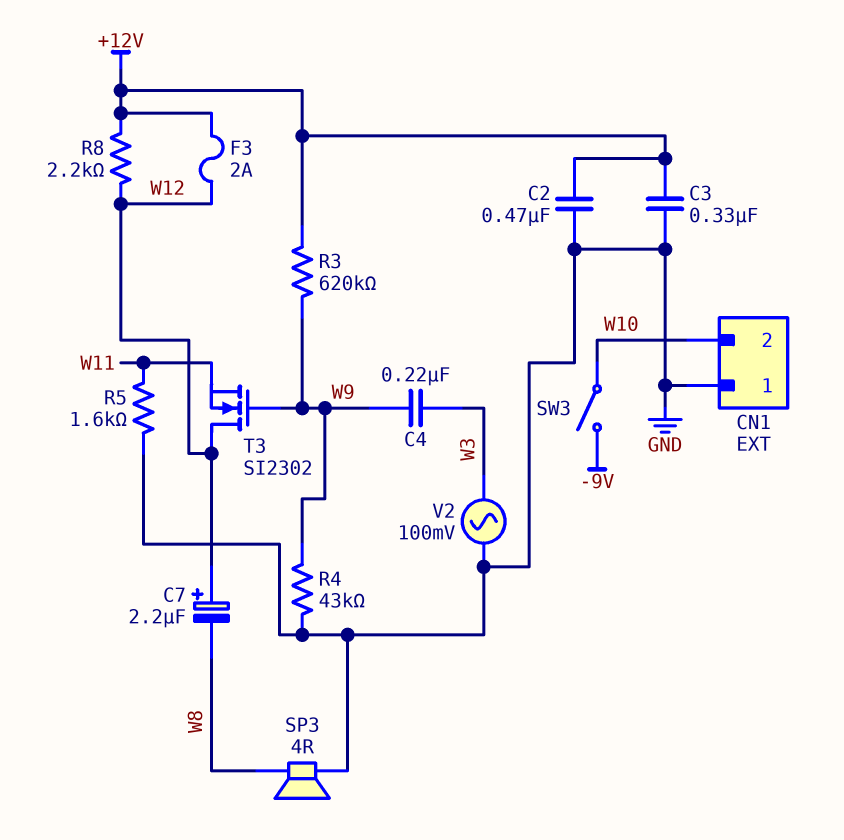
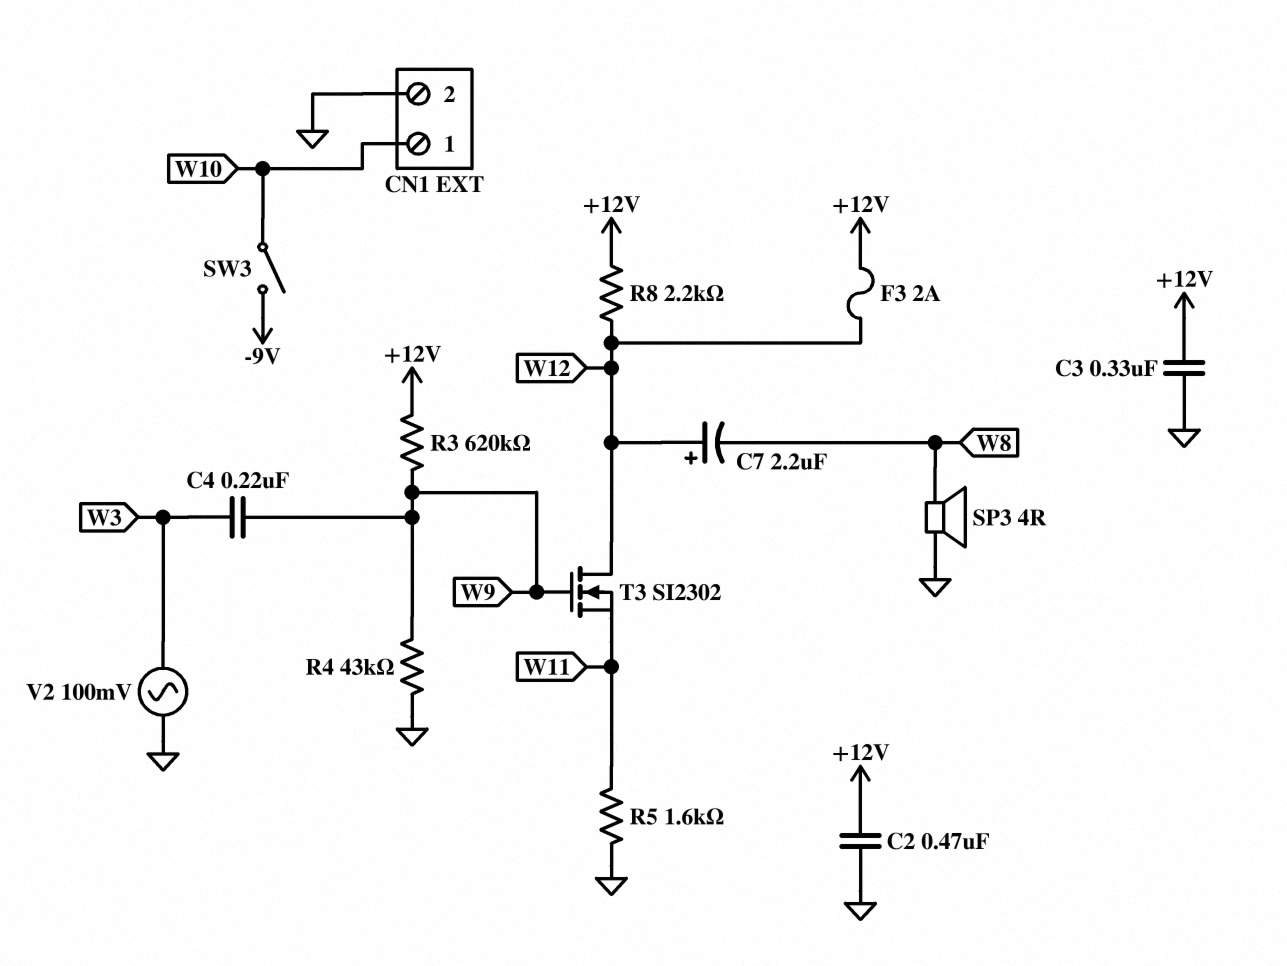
CN1 pin 1: GND -> W10
CN1 pin 2: W10 -> GND

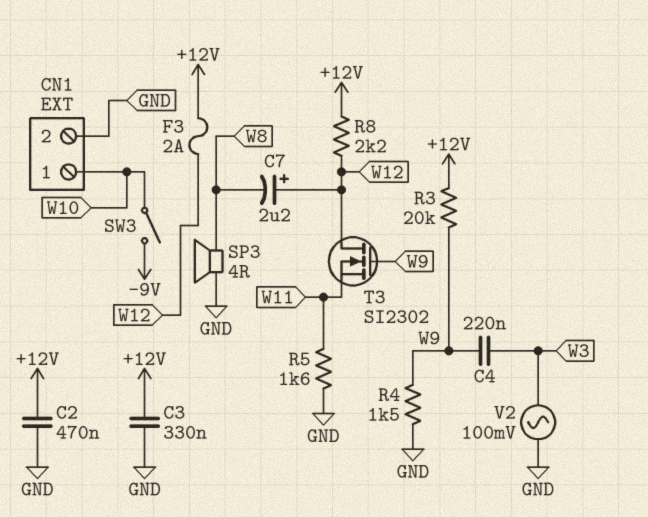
R3: 620k (+12V, W9) -> 20k (+12V, W9)
R4: 43k (GND, W9) -> 1.5k (GND, W9)

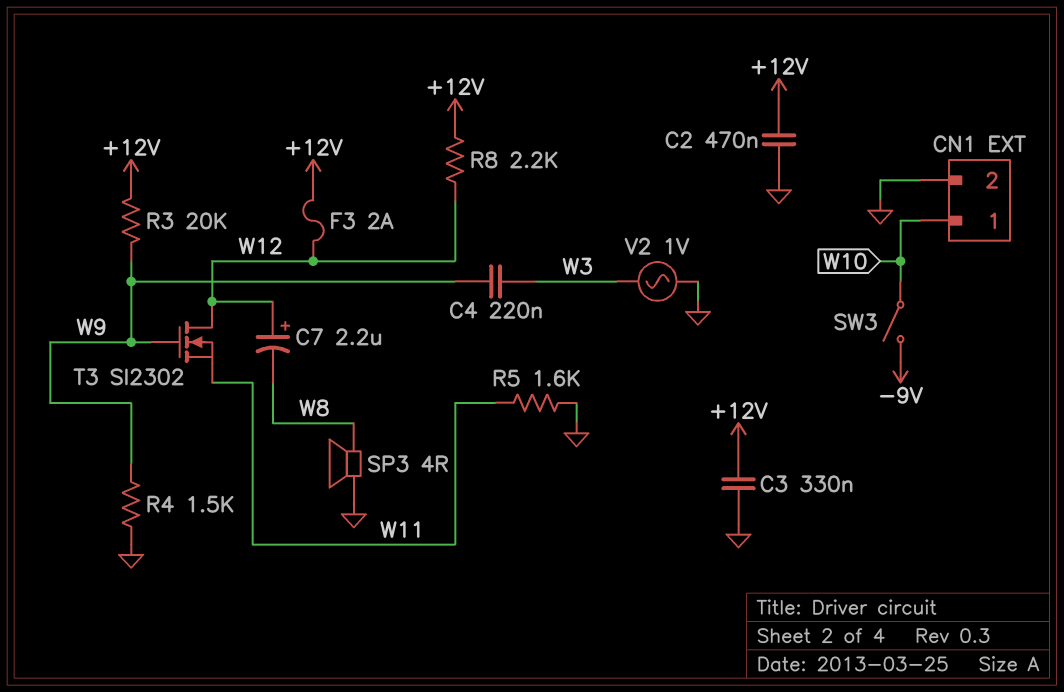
V2: AC 100mV (GND, W3) -> AC 1V (GND, W3)

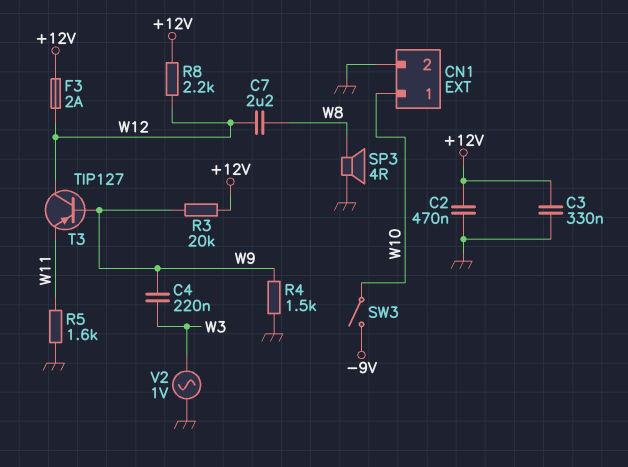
C7: 2.2uF (plus W12, minus W8) -> 2.2uF (W8, W12)
T3: NMOS SI2302 (G W9, D W12, S W11) -> PNP TIP127 (B W9, C W12, E W11)

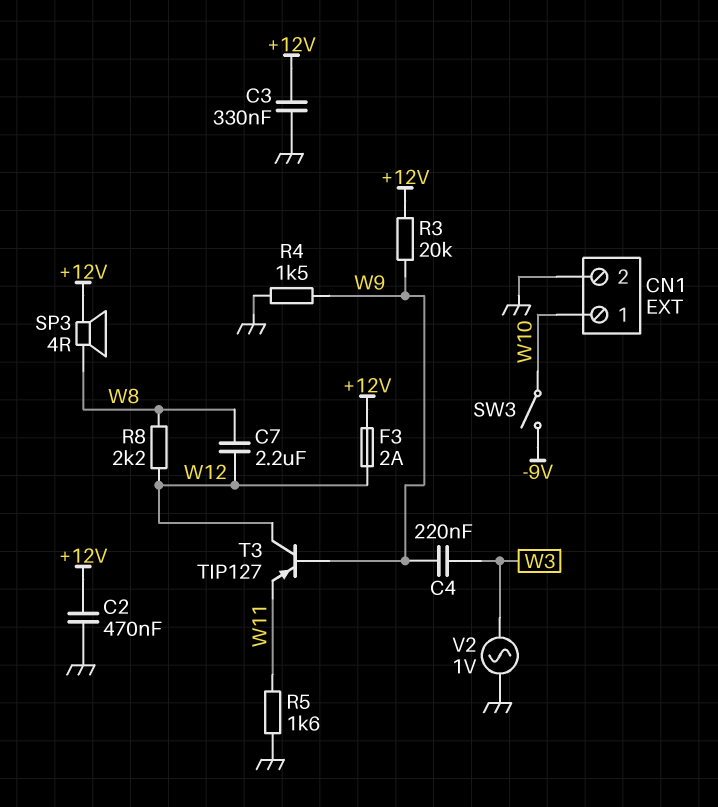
R8: 2.2k (+12V, W12) -> 2.2k (W8, W12)
SP3: speaker 4R (GND, W8) -> speaker 4R (+12V, W8)

